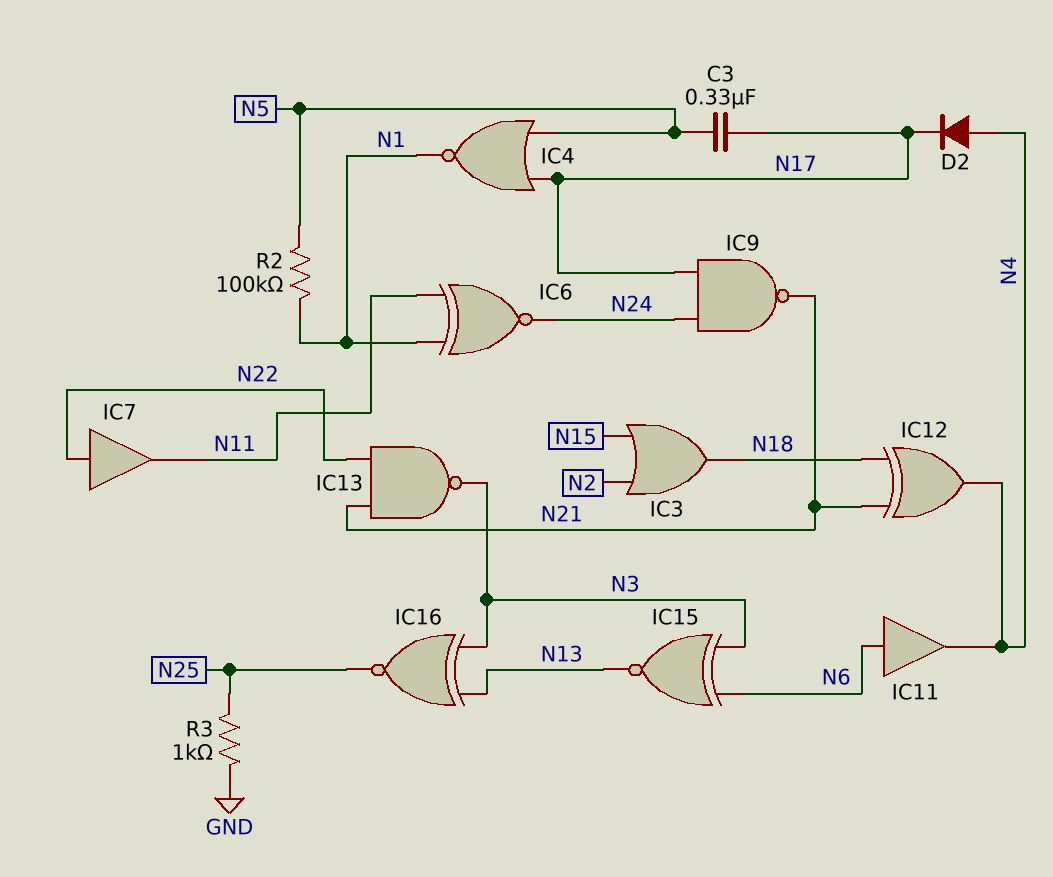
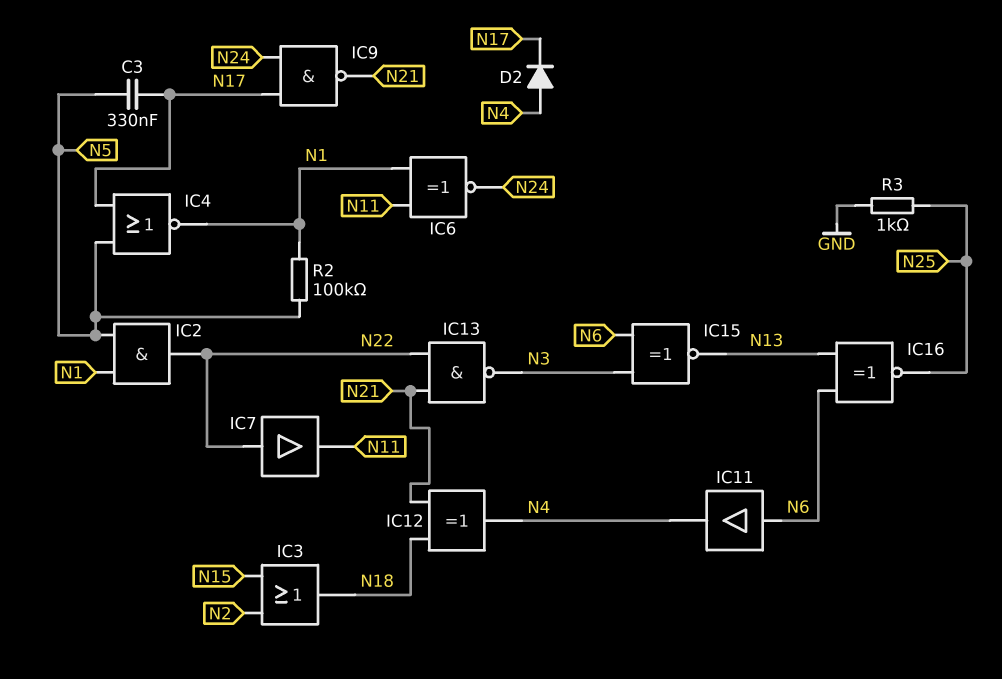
IC2: none -> AND (in N1, in N5, out N22)
IC16: XNOR (in N3, in N13, out N25) -> XNOR (in N6, in N13, out N25)

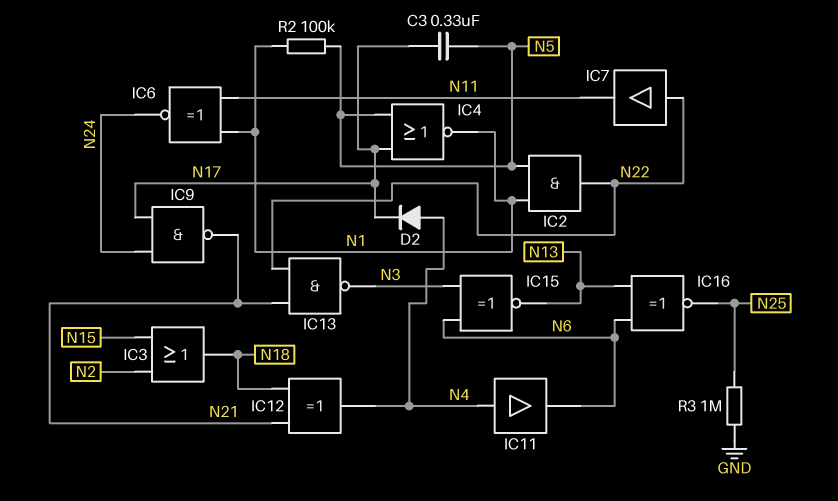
IC11: buffer (in N6, out N4) -> buffer (in N4, out N6)
R3: 1k (GND, N25) -> 1M (GND, N25)

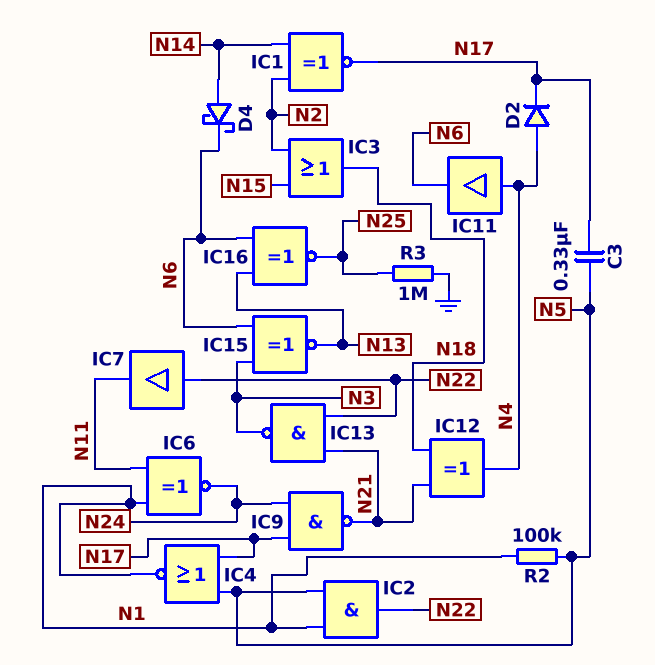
D4: none -> schottky (A N14, K N6)
IC1: none -> XNOR (in N2, in N14, out N17)

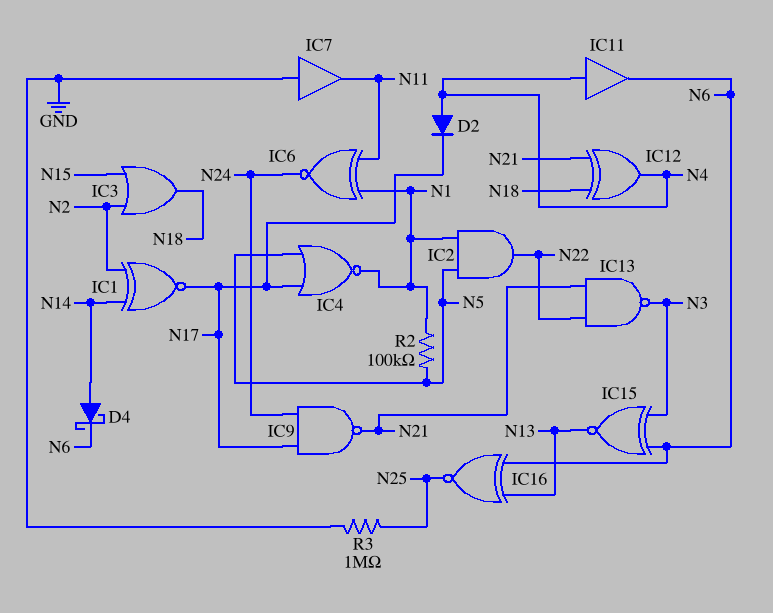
C3: 330nF (N5, N17) -> none
IC7: buffer (in N22, out N11) -> buffer (in GND, out N11)

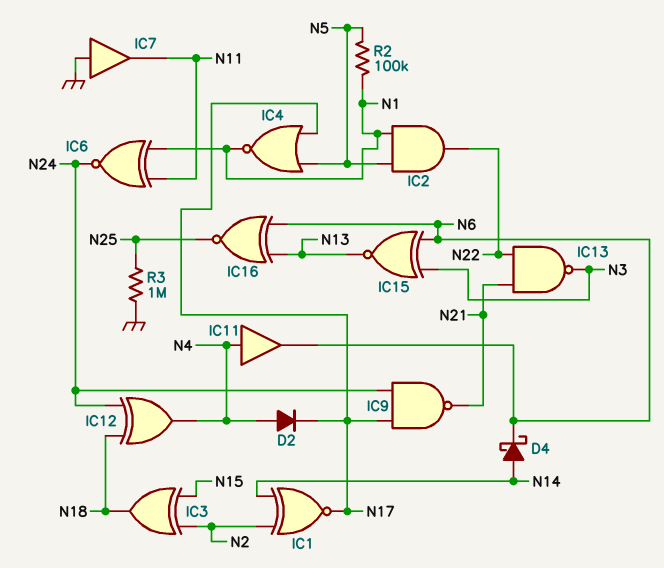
IC3: OR (in N2, in N15, out N18) -> XOR (in N2, in N15, out N18)
IC12: XOR (in N18, in N21, out N4) -> XOR (in N18, in N24, out N4)

